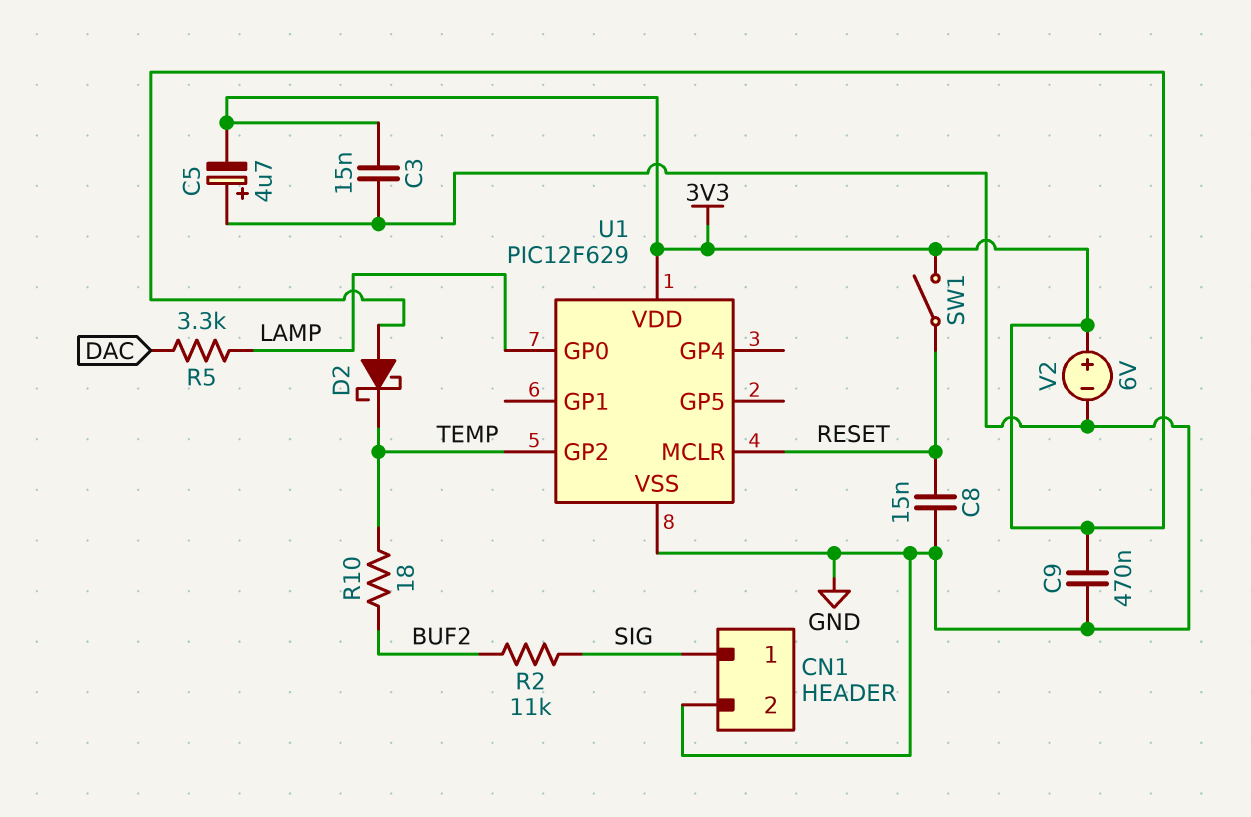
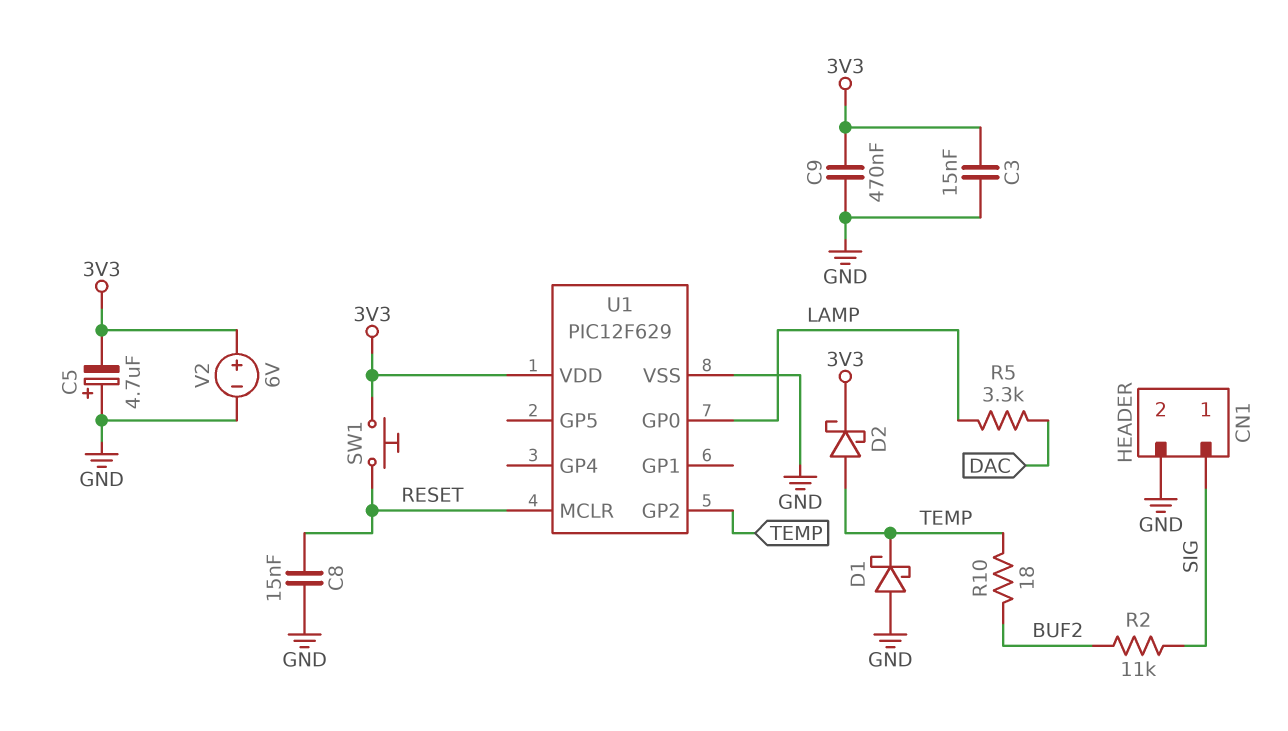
D1: none -> schottky (A GND, K TEMP)
D2: schottky (A 3V3, K TEMP) -> schottky (A TEMP, K 3V3)
SW1: switch (3V3, RESET) -> button (3V3, RESET)

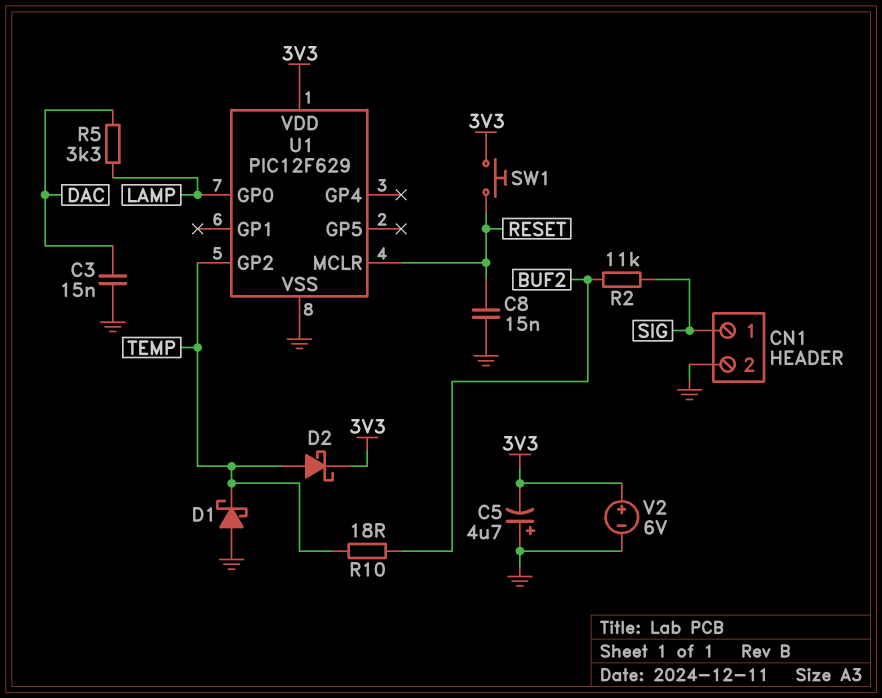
C3: 15nF (3V3, GND) -> 15nF (DAC, GND)
C9: 470nF (3V3, GND) -> none

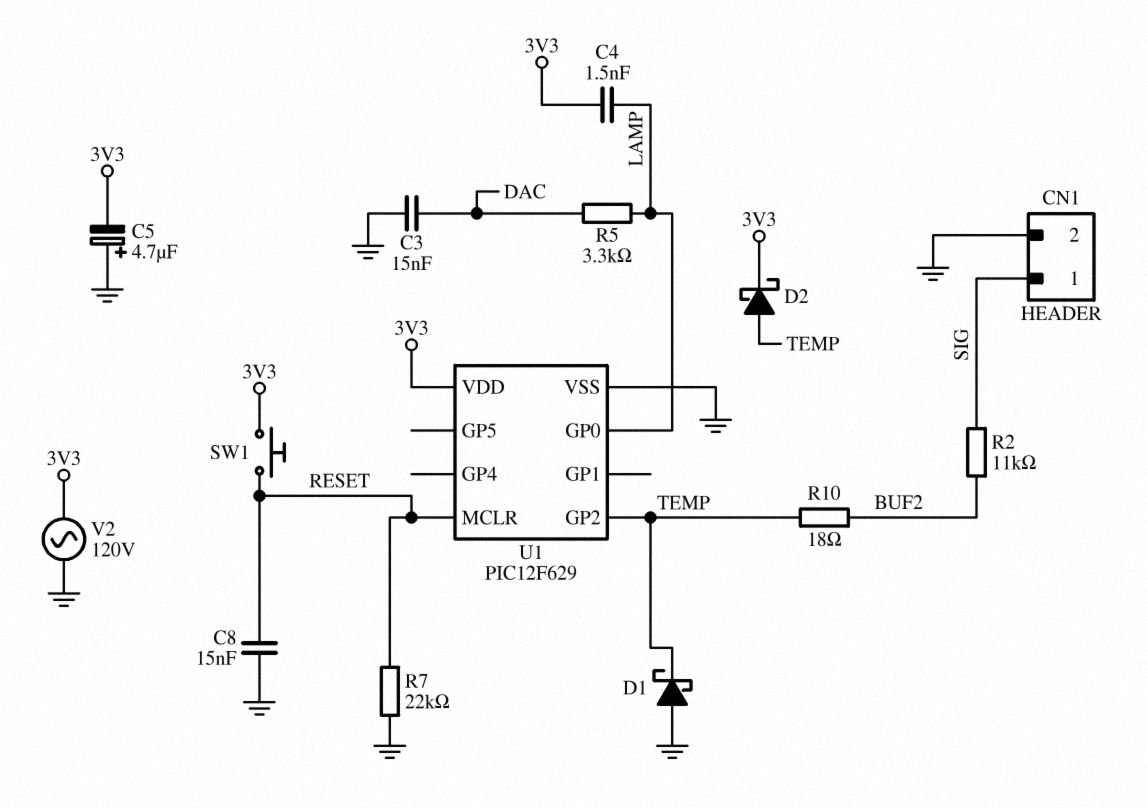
C4: none -> 1.5nF (3V3, LAMP)
R7: none -> 22k (GND, RESET)
V2: 6V (plus 3V3, minus GND) -> AC 120V (3V3, GND)

